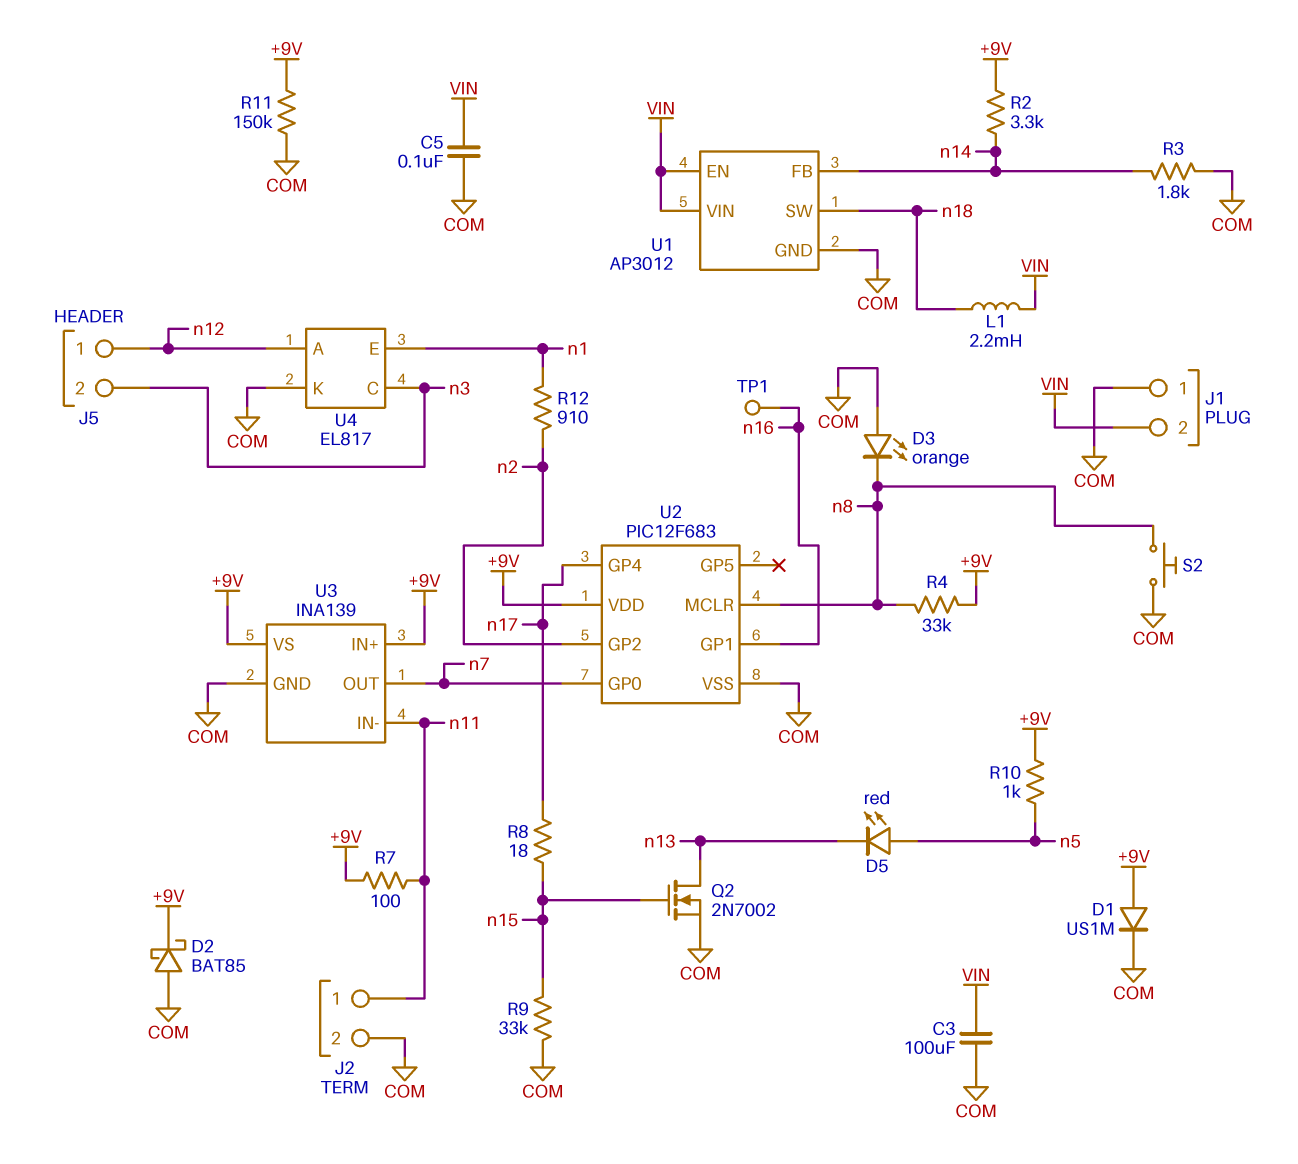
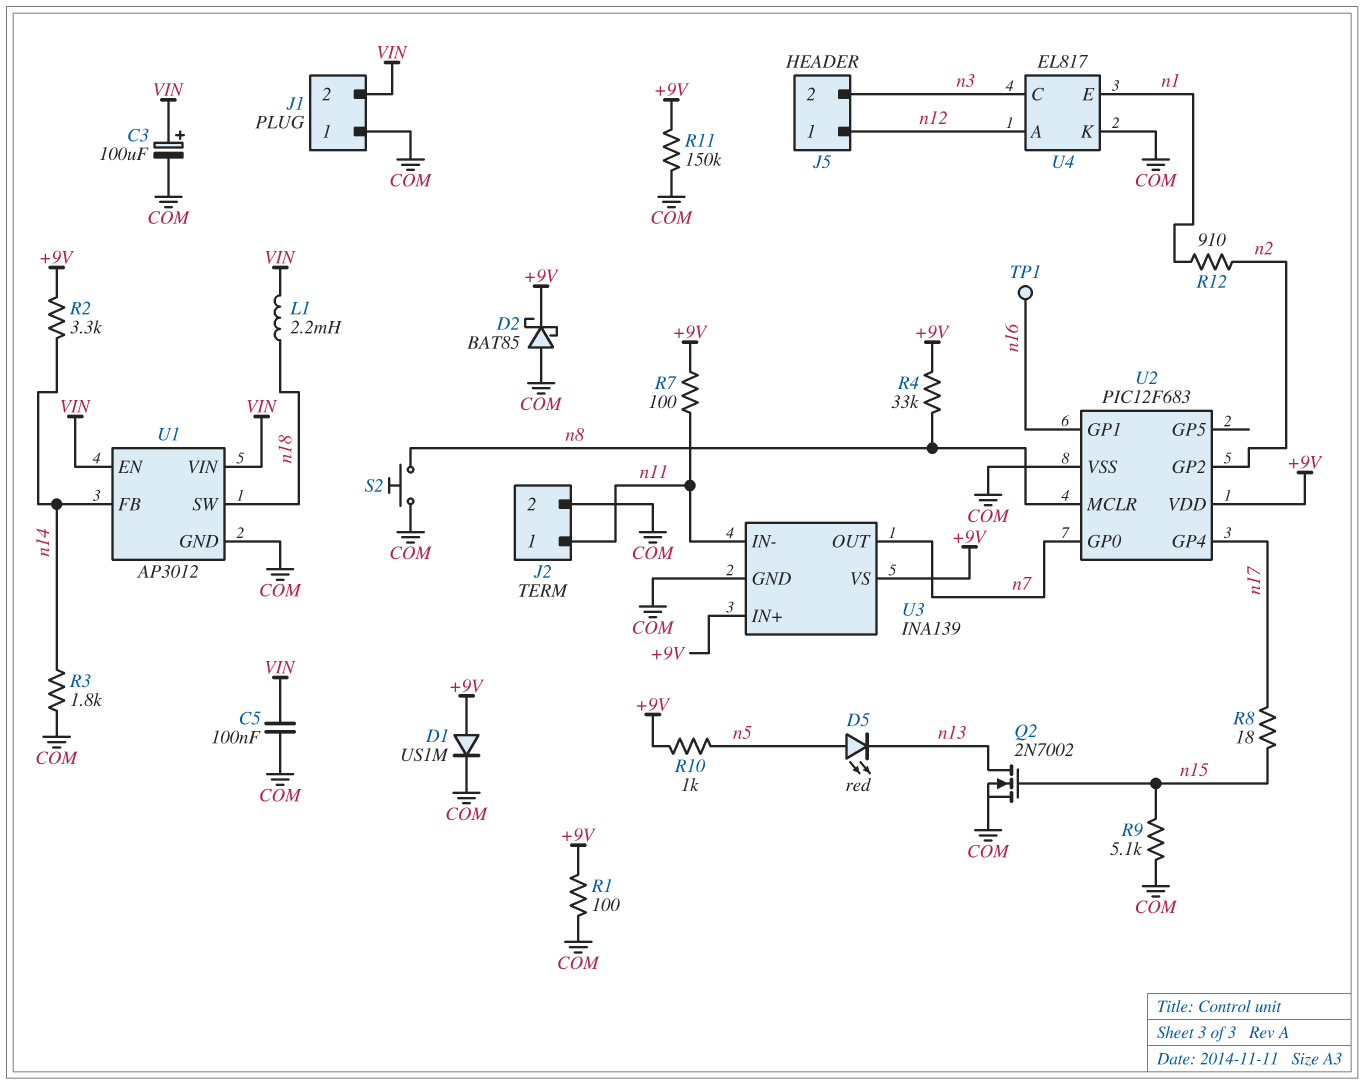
C3: 100uF (COM, VIN) -> 100uF (plus VIN, minus COM)
D3: LED orange (A COM, K n8) -> none
R1: none -> 100 (+9V, COM)
R9: 33k (COM, n15) -> 5.1k (COM, n15)

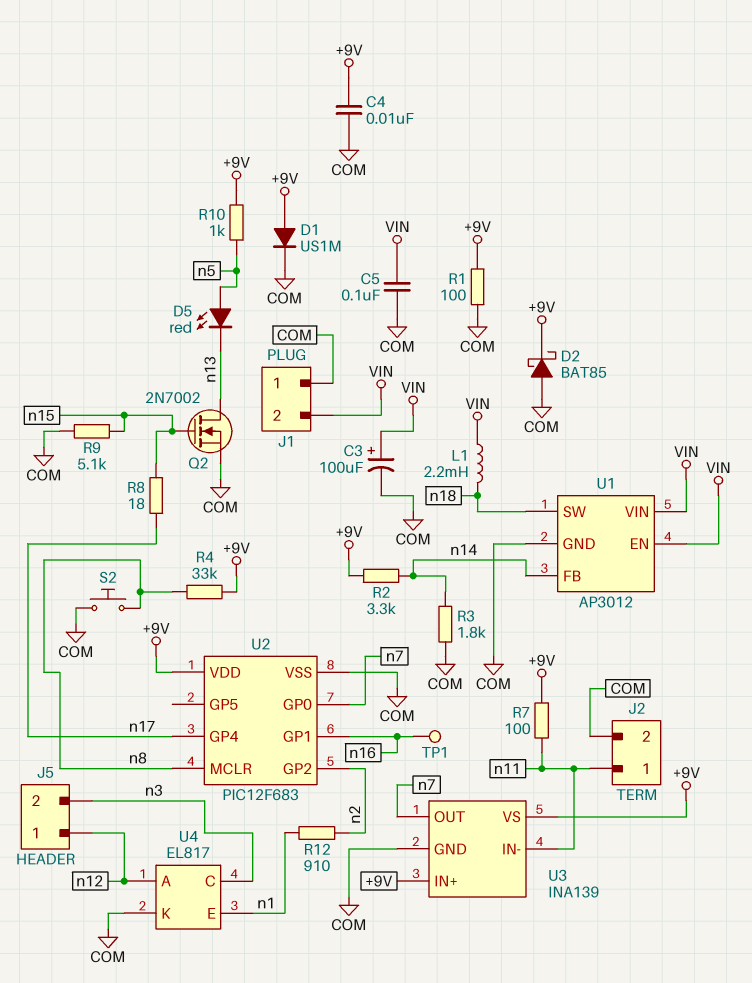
C4: none -> 10nF (+9V, COM)
R11: 150k (+9V, COM) -> none

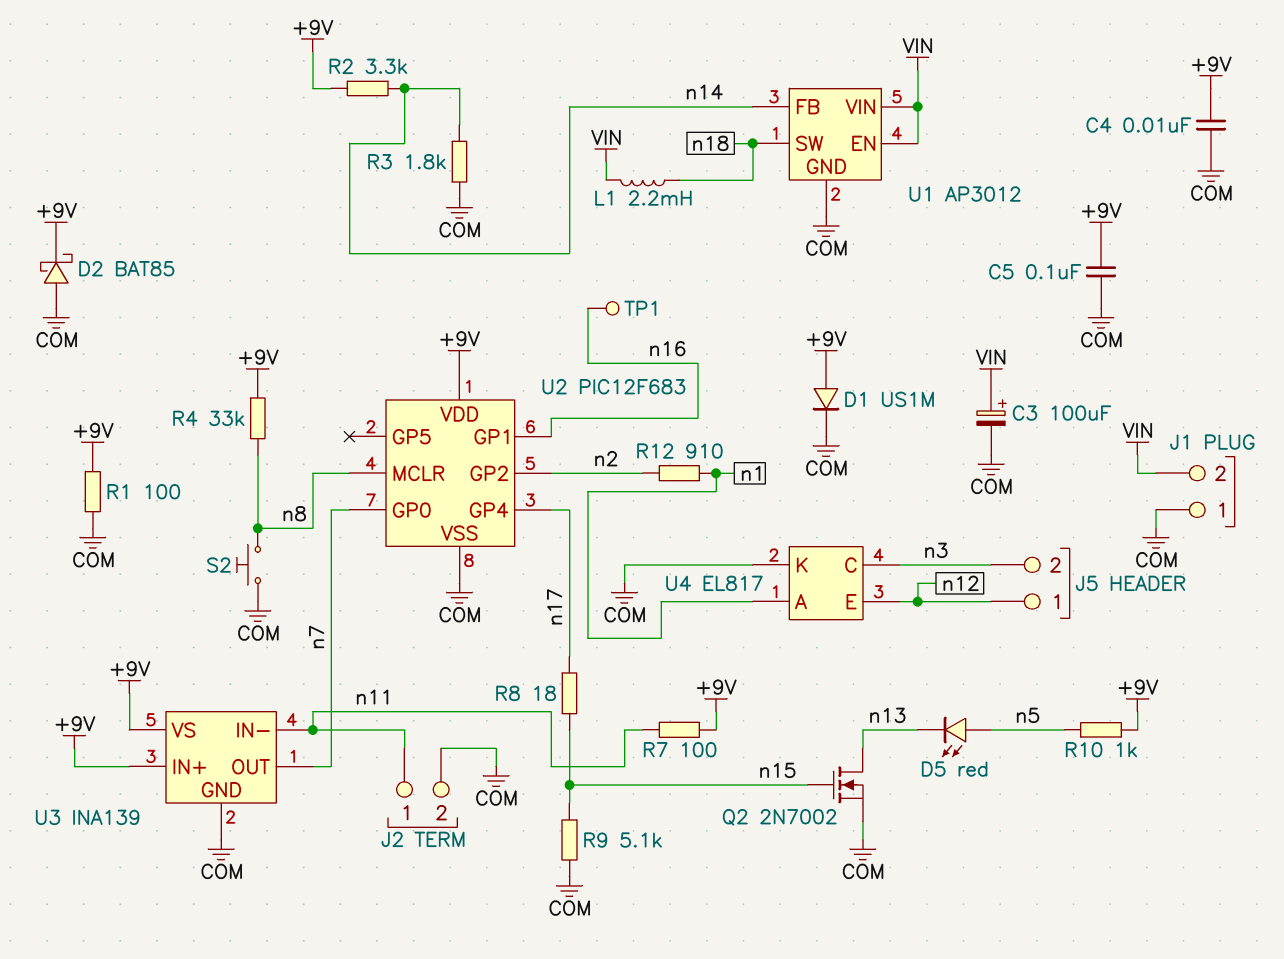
C5: 100nF (COM, VIN) -> 100nF (+9V, COM)
U4 pin A: n12 -> n1
U4 pin E: n1 -> n12

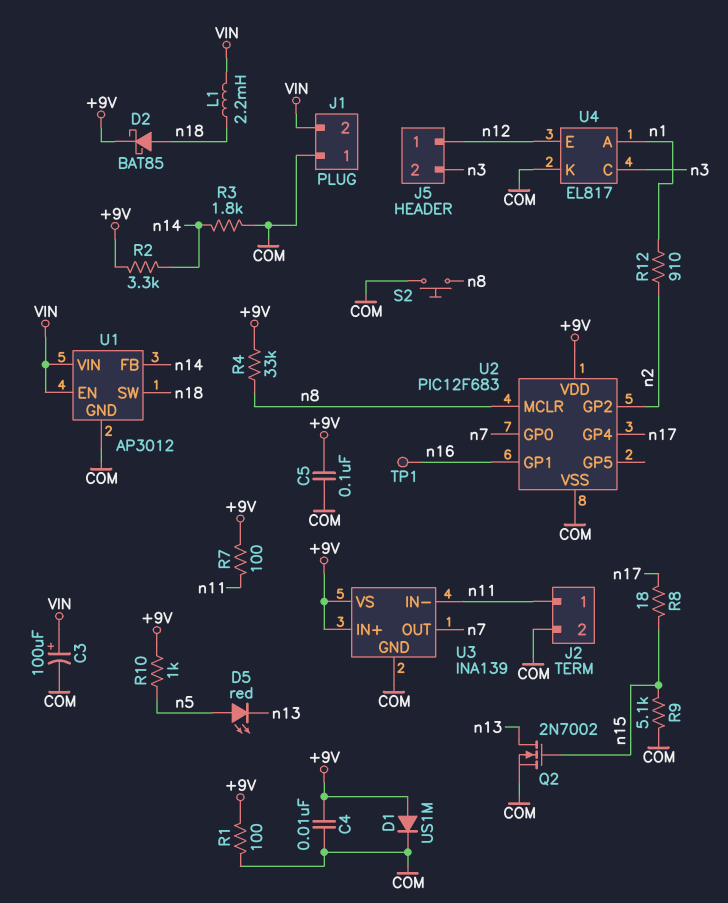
D2: schottky BAT85 (A COM, K +9V) -> schottky BAT85 (A n18, K +9V)

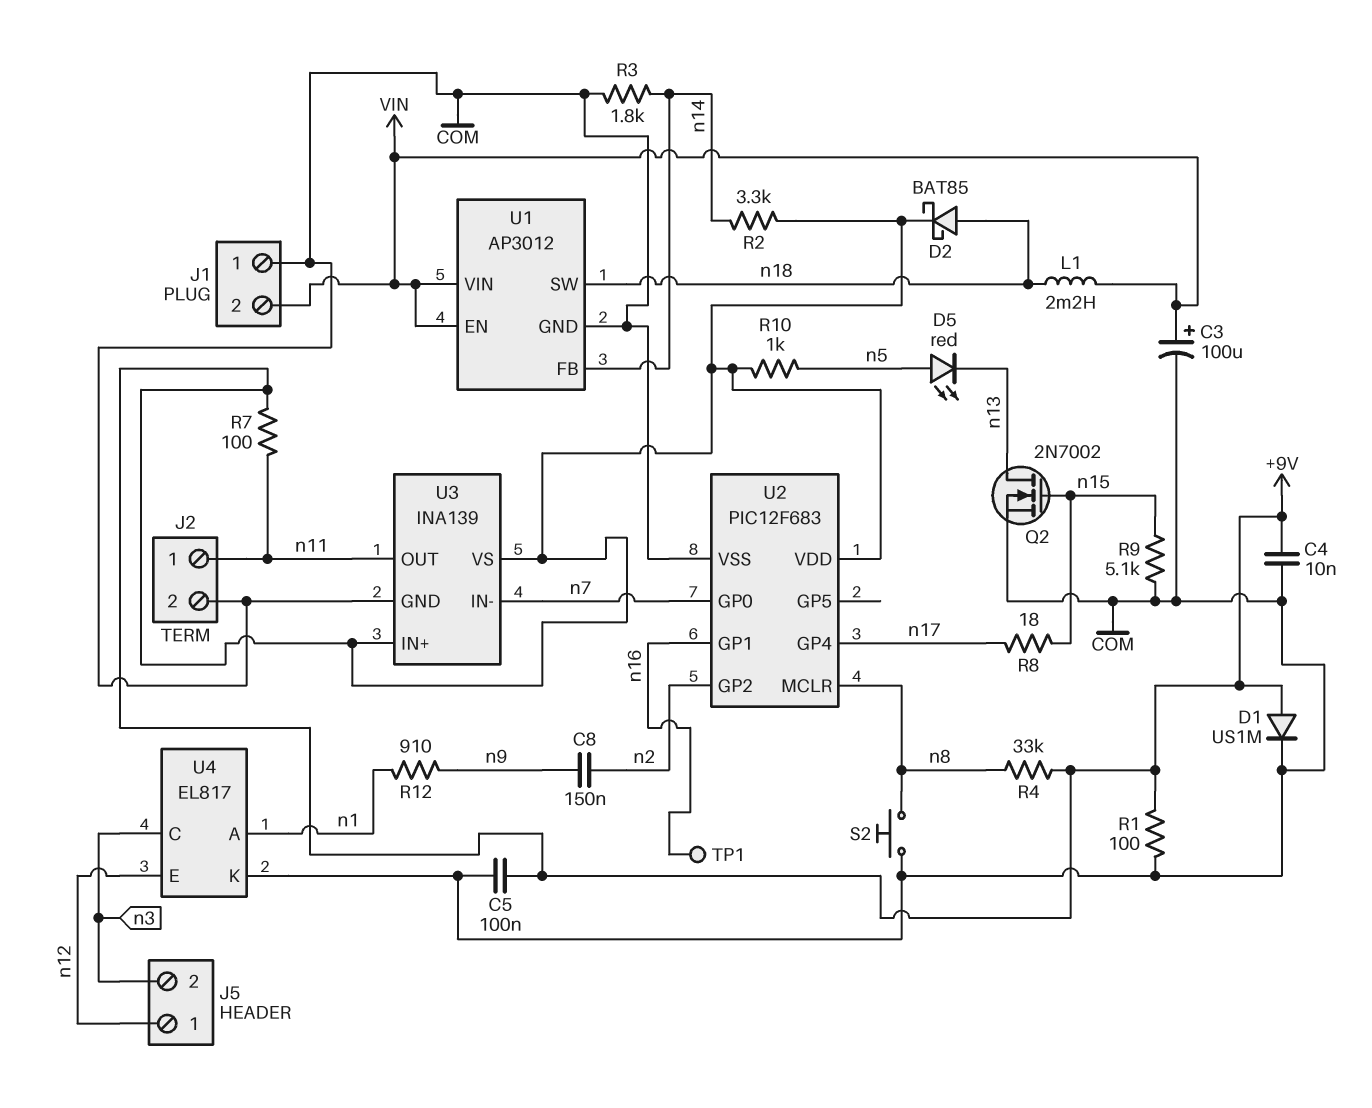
C8: none -> 150nF (n2, n9)
R12: 910 (n1, n2) -> 910 (n1, n9)
U3 pin IN-: n11 -> n7
U3 pin OUT: n7 -> n11

